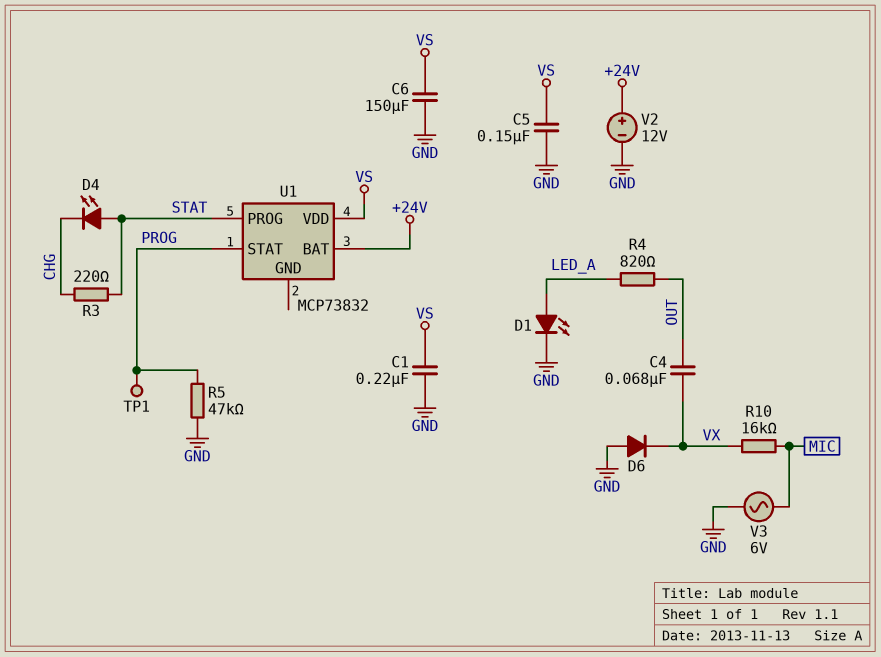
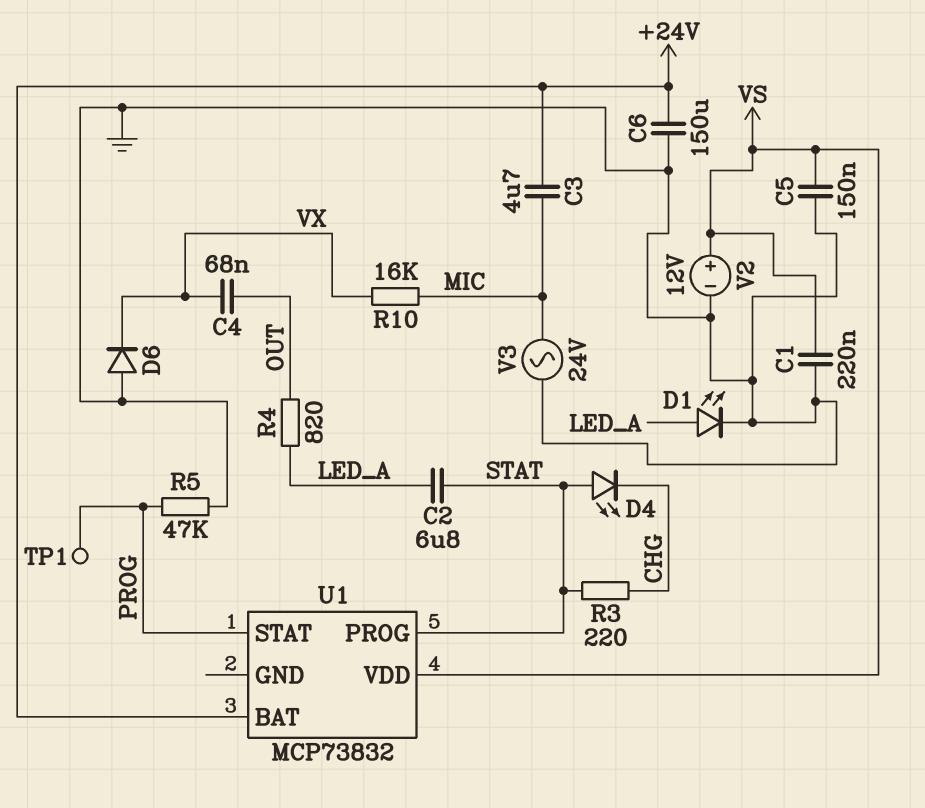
C2: none -> 6.8uF (LED_A, STAT)
C3: none -> 4.7uF (+24V, MIC)
C6: 150uF (GND, VS) -> 150uF (+24V, GND)
V2: 12V (plus +24V, minus GND) -> 12V (plus VS, minus GND)
V3: AC 6V (GND, MIC) -> AC 24V (GND, MIC)

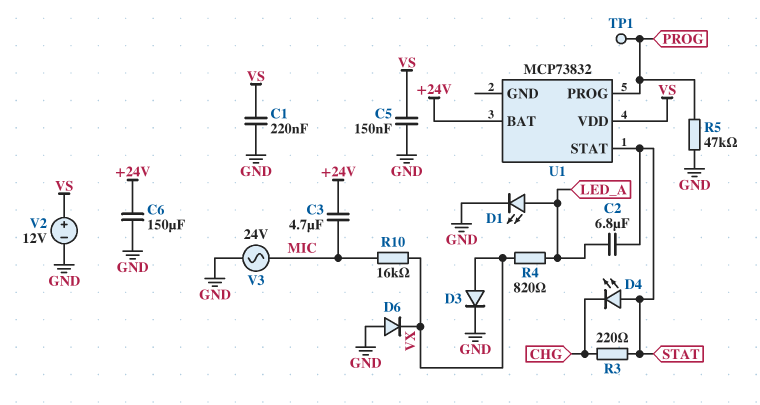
C4: 68nF (OUT, VX) -> none
D3: none -> diode (A VX, K GND)
R4: 820 (LED_A, OUT) -> 820 (LED_A, VX)
U1 pin PROG: STAT -> PROG
U1 pin STAT: PROG -> STAT

